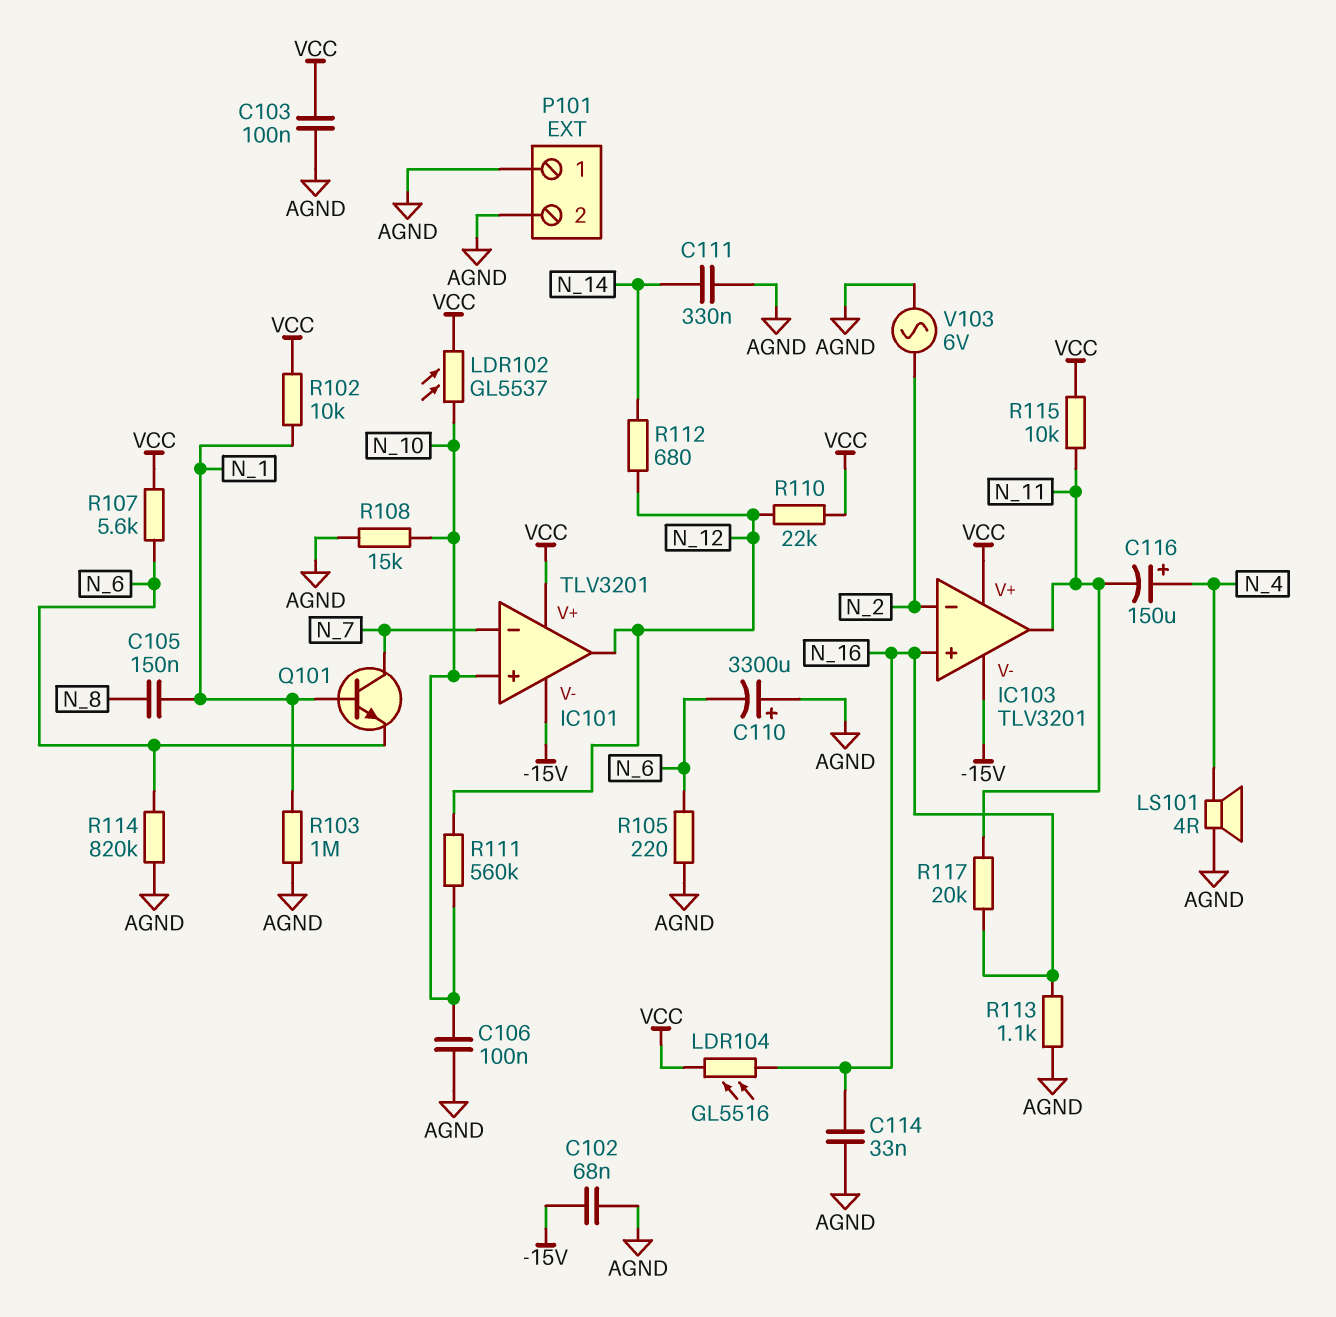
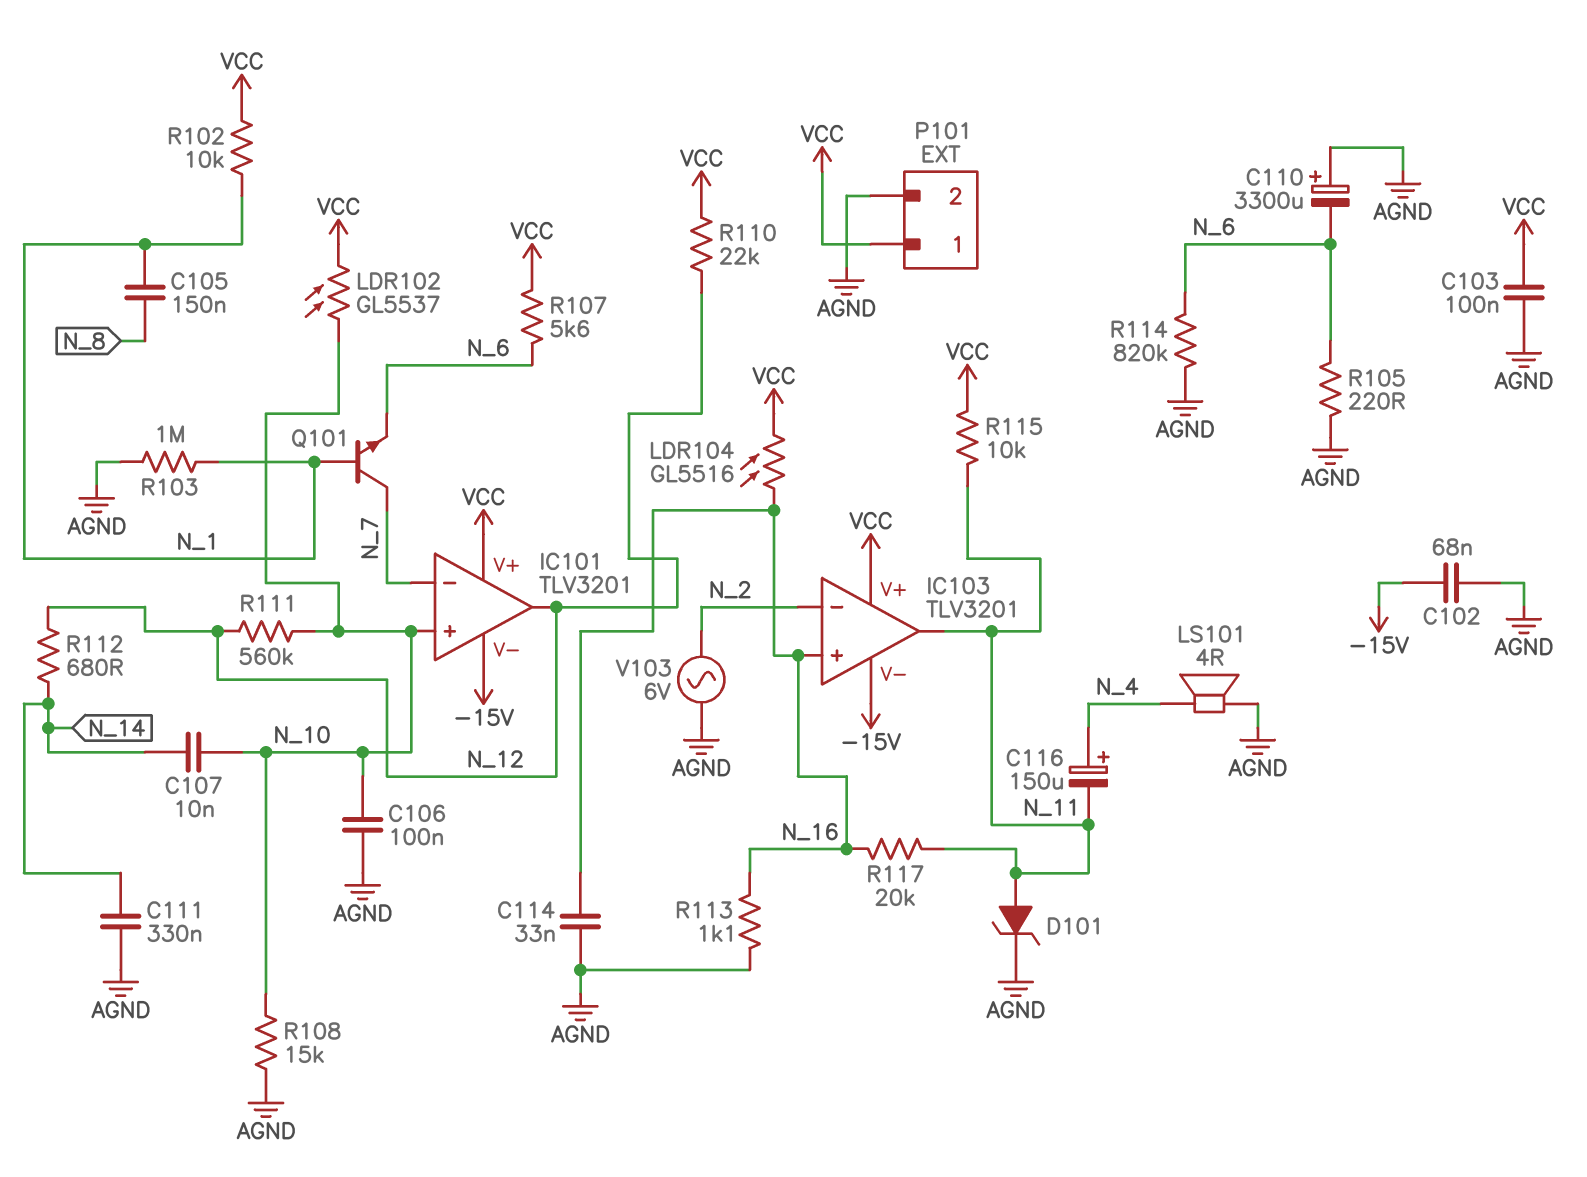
C107: none -> 10nF (N_10, N_14)
D101: none -> zener (A N_11, K AGND)
P101 pin 1: AGND -> VCC

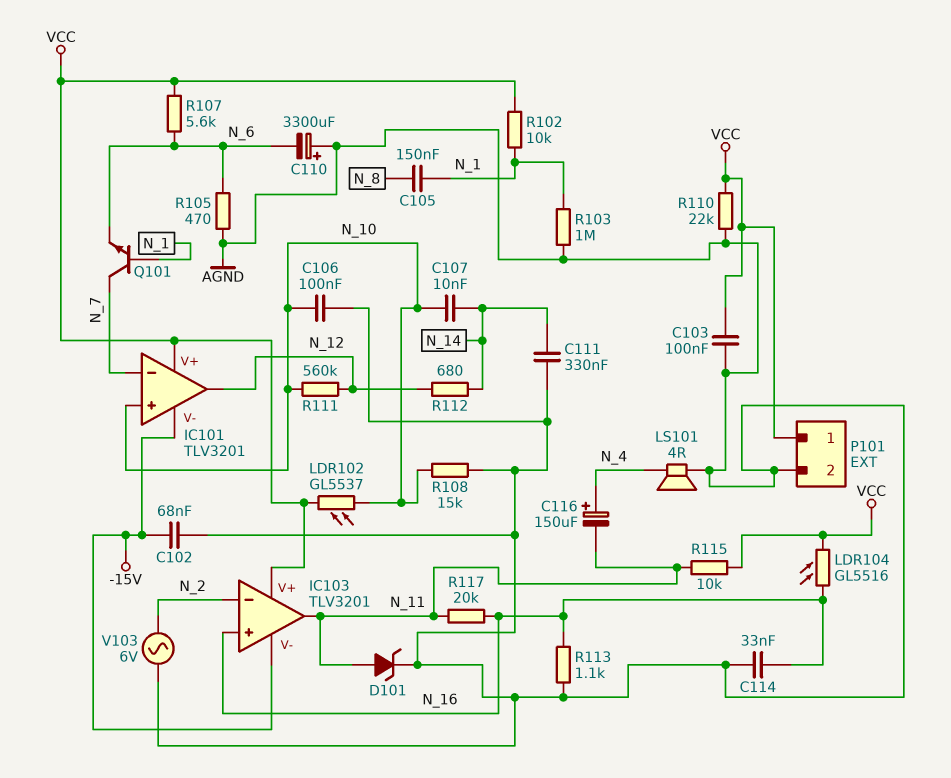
R105: 220 (AGND, N_6) -> 470 (AGND, N_6)
R110: 22k (N_12, VCC) -> 22k (AGND, VCC)
R114: 820k (AGND, N_6) -> none

